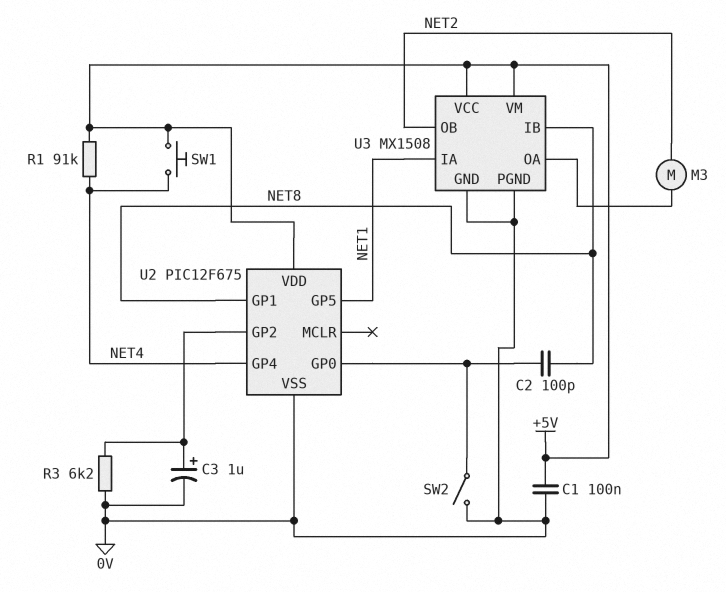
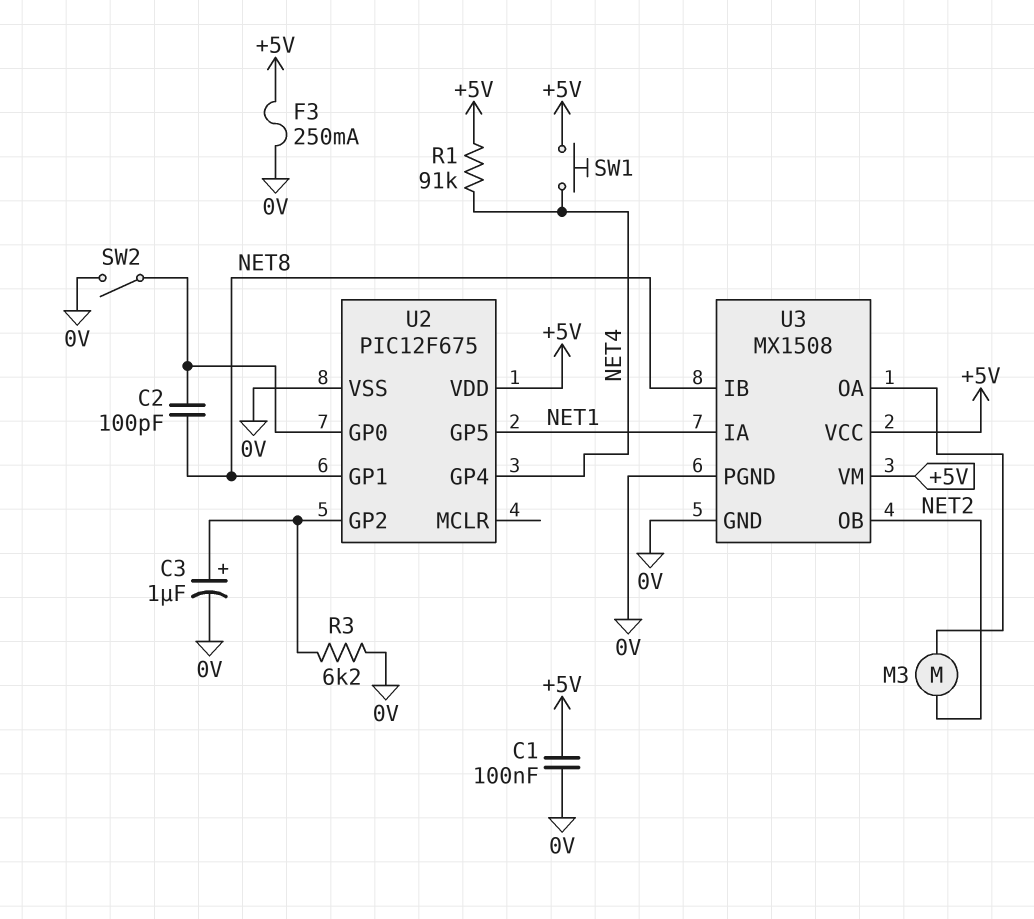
F3: none -> 250mA (+5V, 0V)

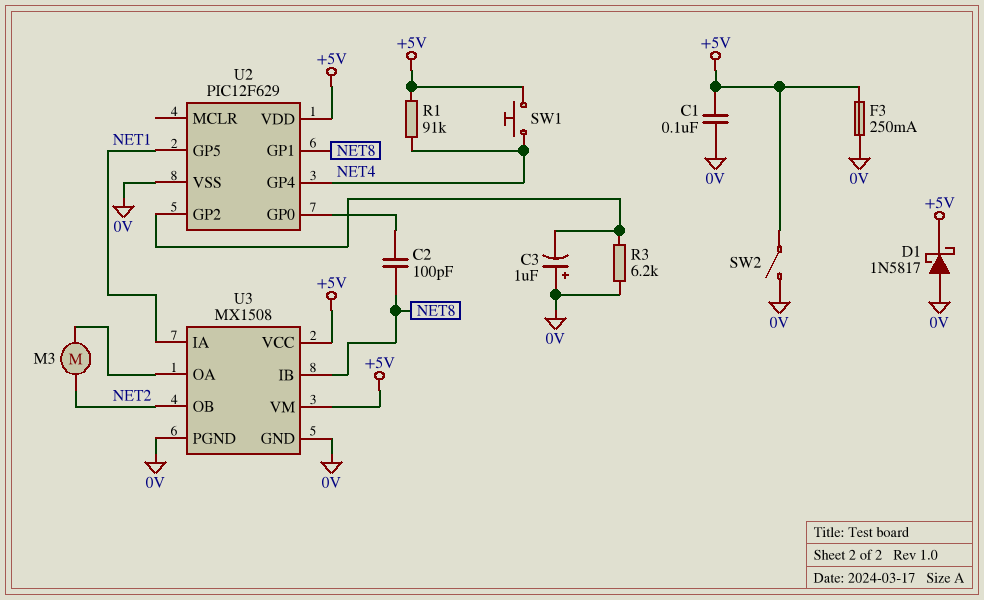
C3: 1uF (plus U2/GP2, minus 0V) -> 1uF (plus 0V, minus U2/GP2)
D1: none -> schottky 1N5817 (A 0V, K +5V)
SW2: switch (0V, U2/GP0) -> switch (+5V, 0V)
U2: PIC12F675 -> PIC12F629

